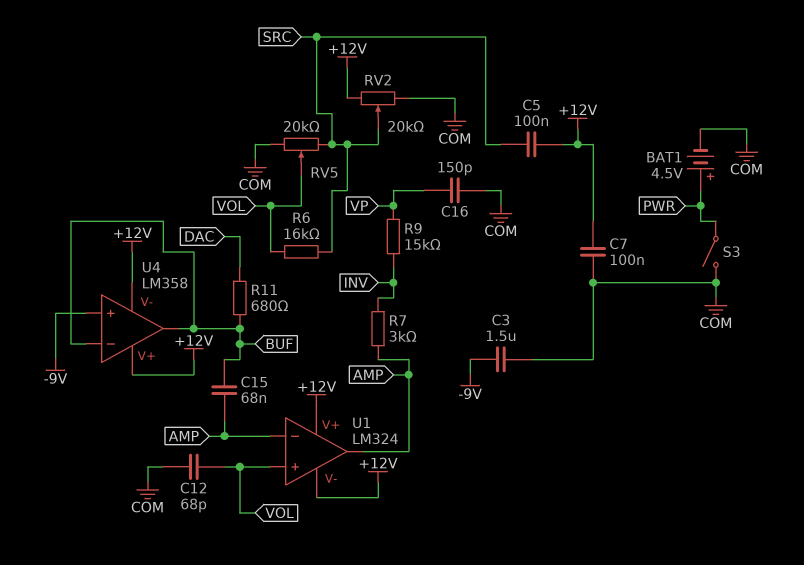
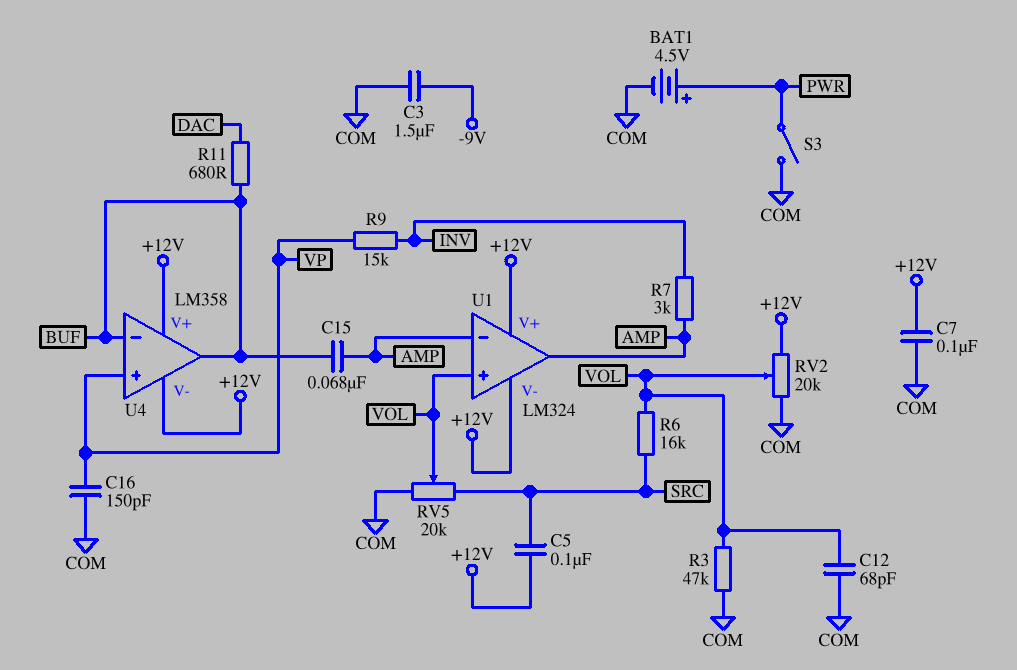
R3: none -> 47k (COM, VOL)
RV2: 20k (+12V, COM, wiper SRC) -> 20k (+12V, COM, wiper VOL)
U4 pin in+: -9V -> VP

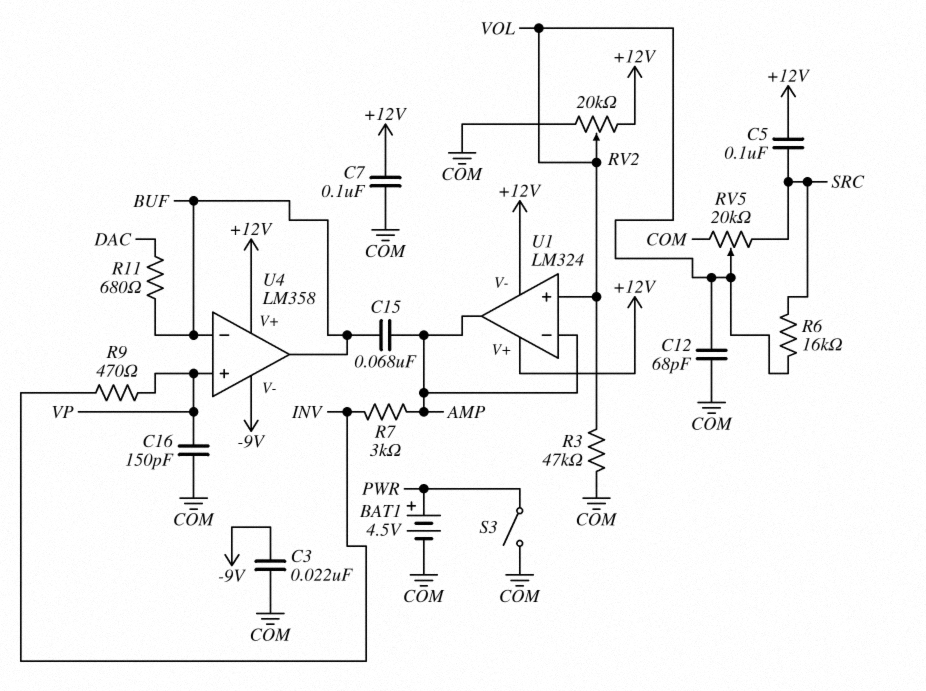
C3: 1.5uF (-9V, COM) -> 22nF (-9V, COM)
R9: 15k (INV, VP) -> 470 (INV, VP)
U4 pin V-: +12V -> -9V

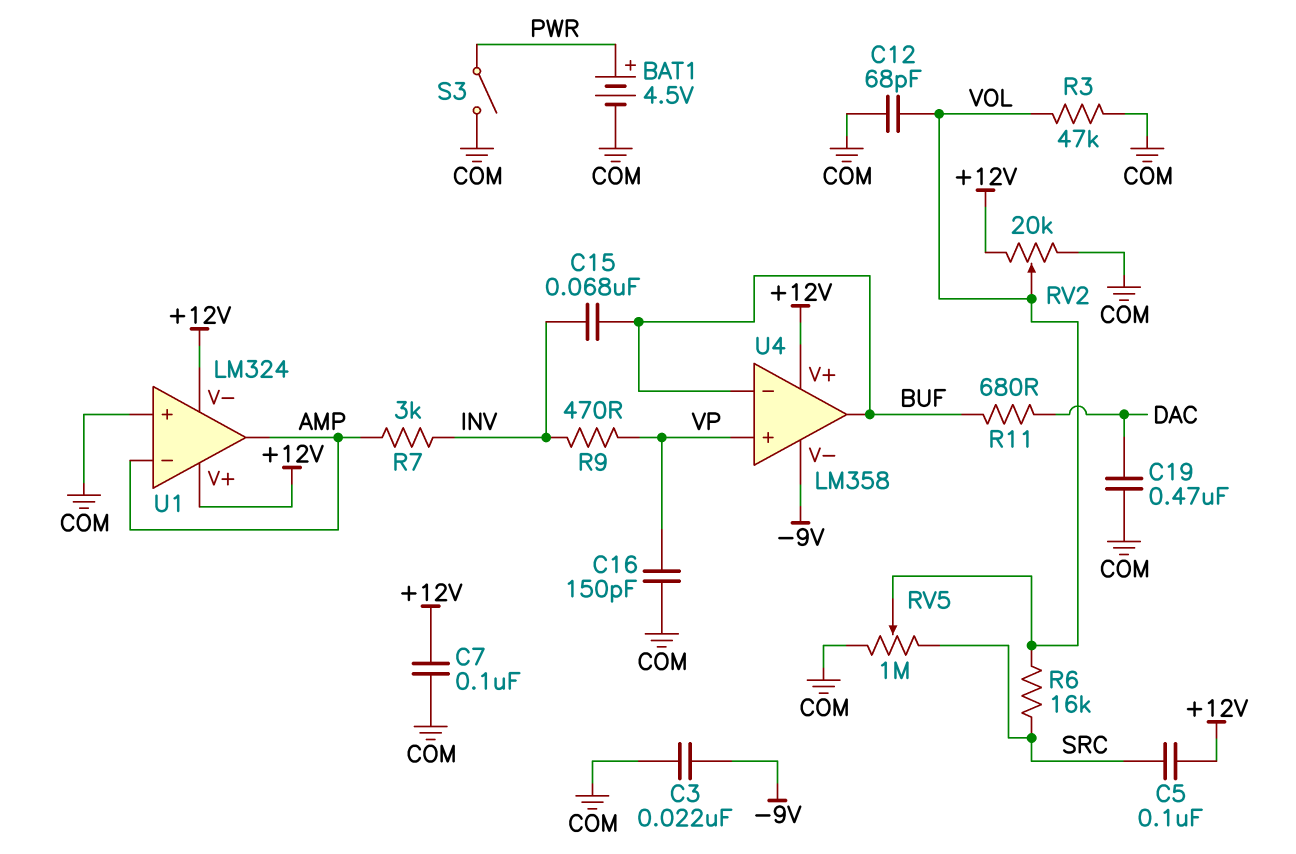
C15: 68nF (AMP, BUF) -> 68nF (BUF, INV)
C19: none -> 470nF (COM, DAC)
RV5: 20k (COM, SRC, wiper VOL) -> 1M (COM, SRC, wiper VOL)
U1 pin in+: VOL -> COM

